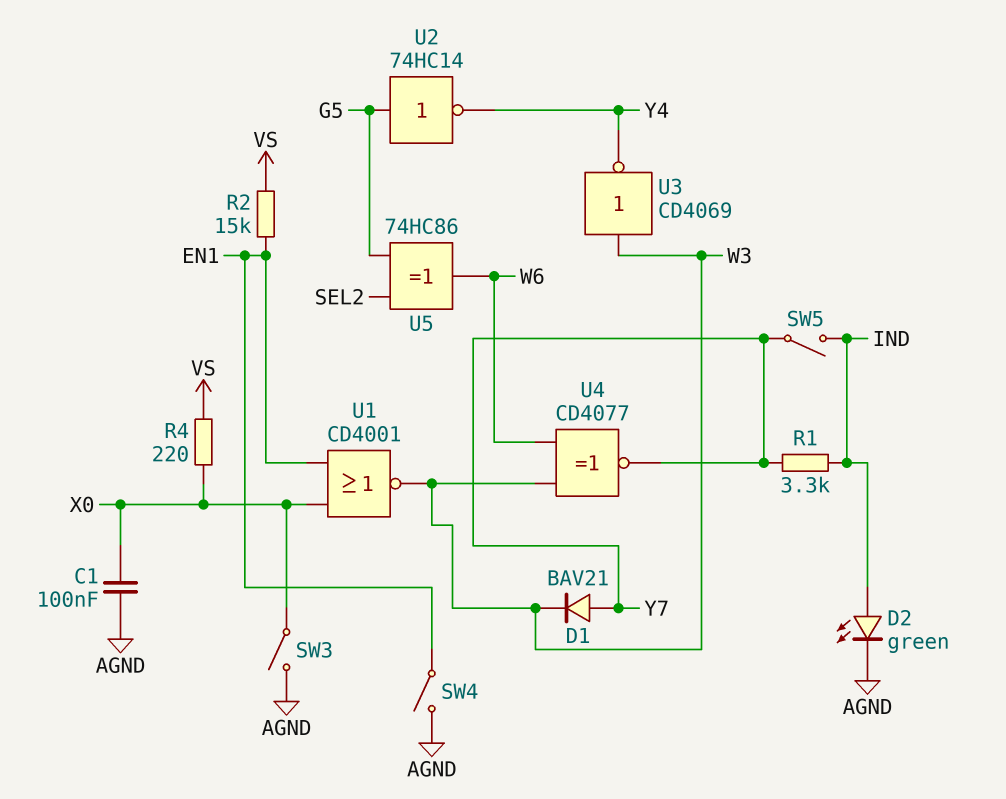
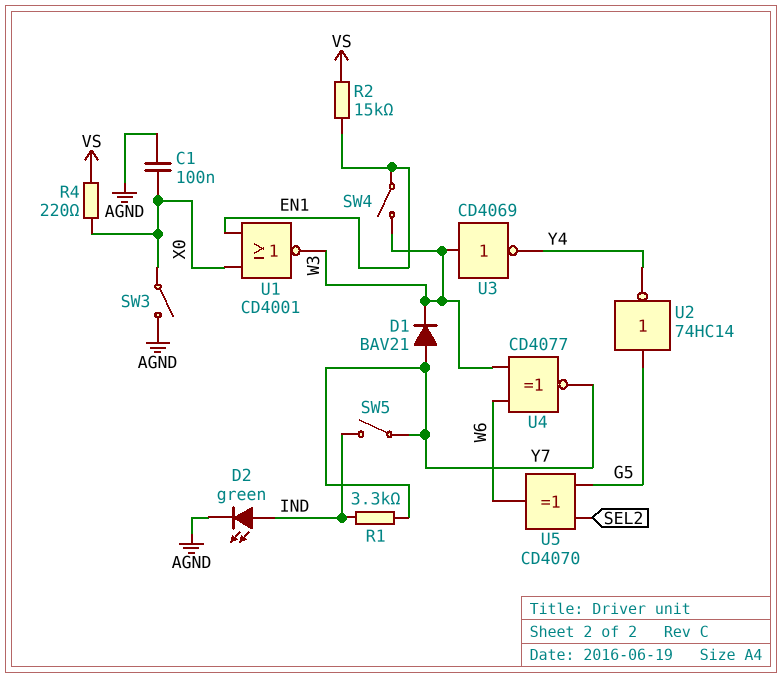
SW4: switch (AGND, EN1) -> switch (EN1, W3)
U5: XOR 74HC86 (in G5, in SEL2, out W6) -> XOR CD4070 (in G5, in SEL2, out W6)

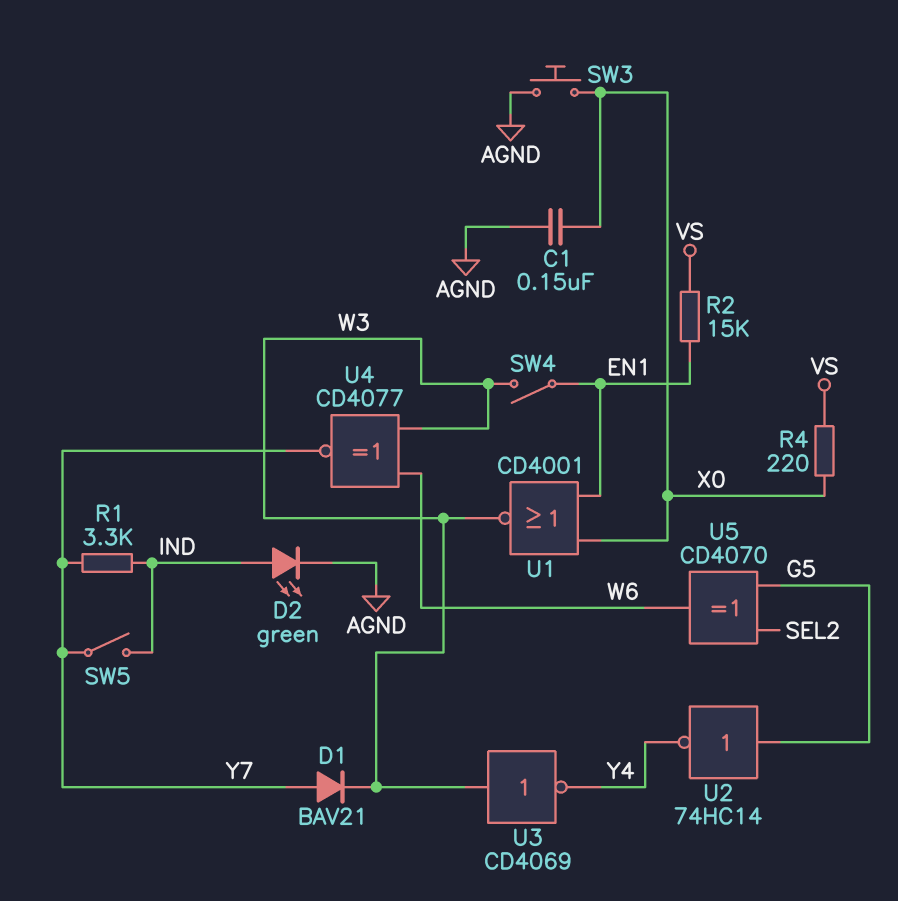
C1: 100nF (AGND, X0) -> 150nF (AGND, X0)
SW3: switch (AGND, X0) -> button (AGND, X0)

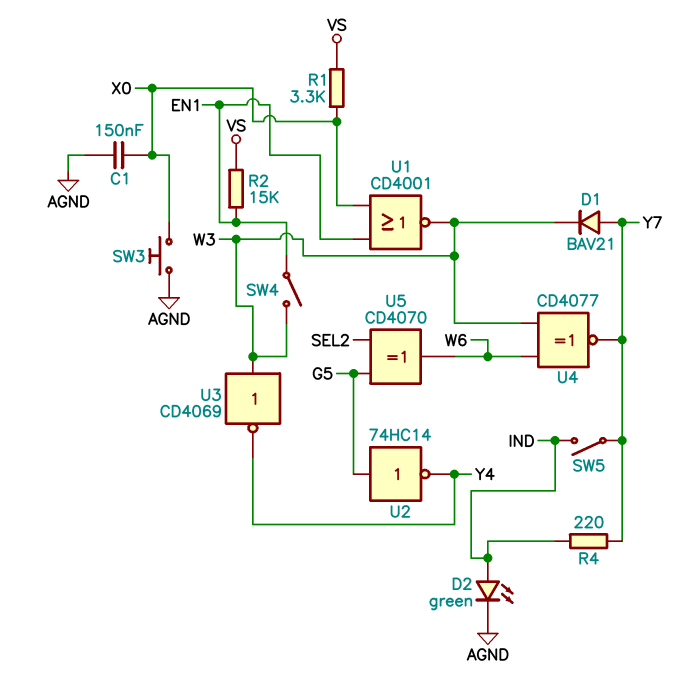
R1: 3.3k (IND, Y7) -> 3.3k (VS, X0)
R4: 220 (VS, X0) -> 220 (IND, Y7)

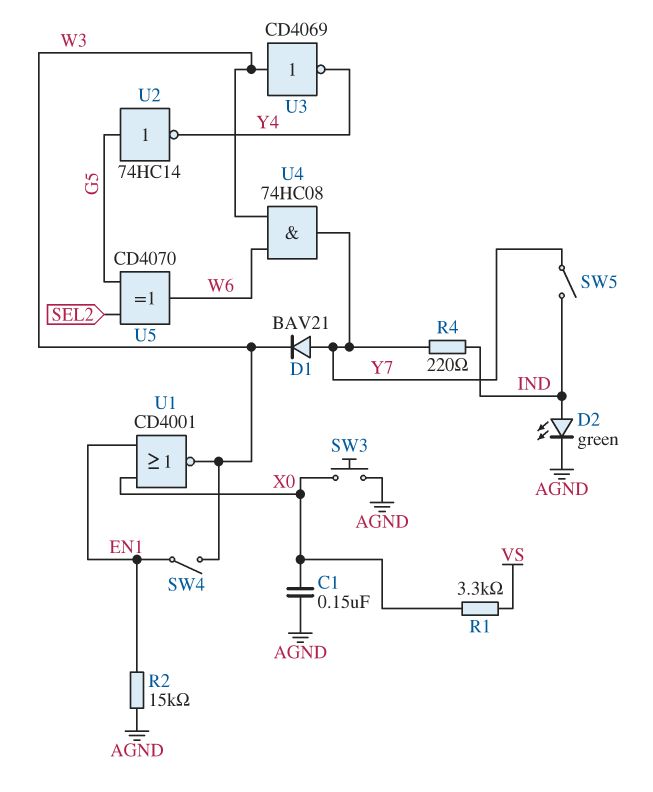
R2: 15k (EN1, VS) -> 15k (AGND, EN1)
U4: XNOR CD4077 (in W3, in W6, out Y7) -> AND 74HC08 (in W3, in W6, out Y7)

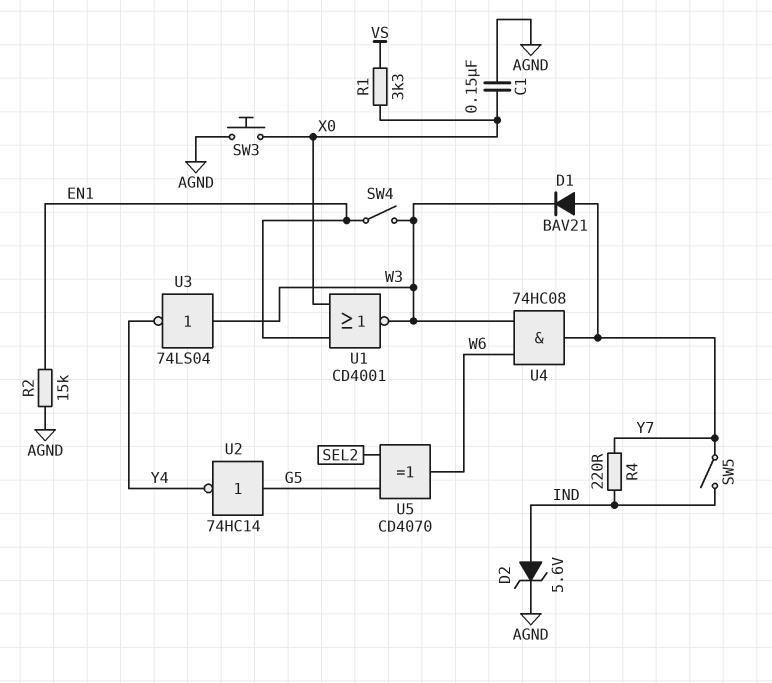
D2: LED green (A IND, K AGND) -> zener 5.6V (A IND, K AGND)
U3: NOT CD4069 (in W3, out Y4) -> NOT 74LS04 (in W3, out Y4)

